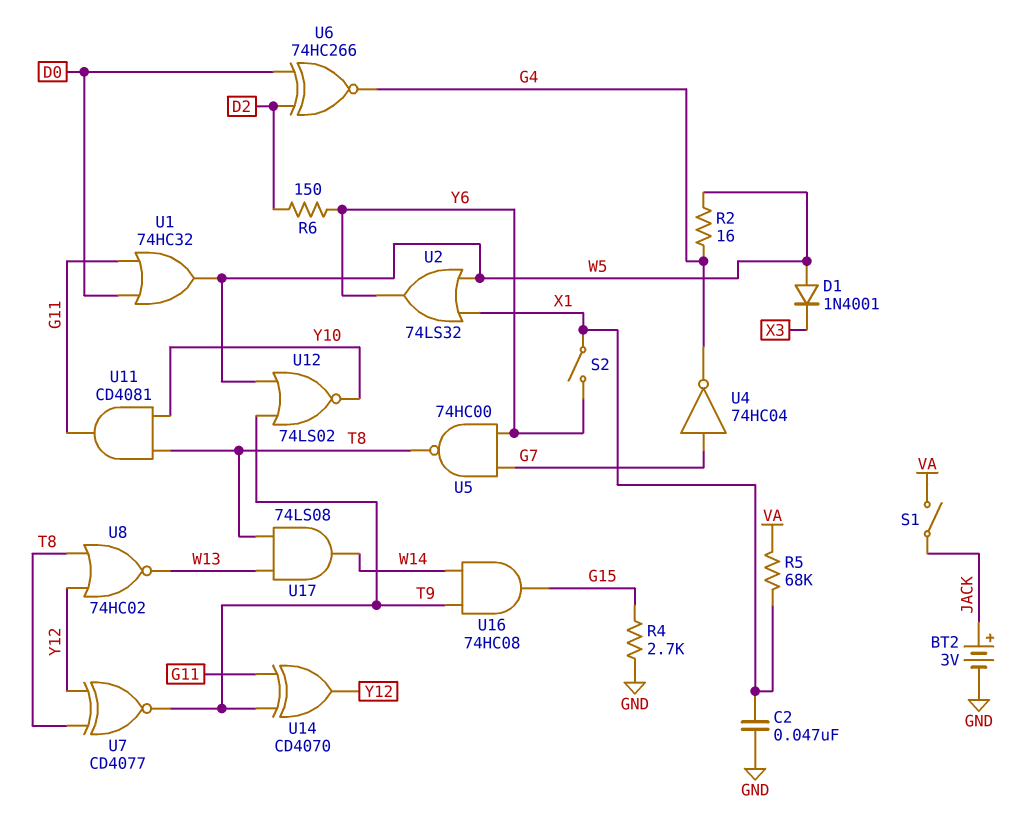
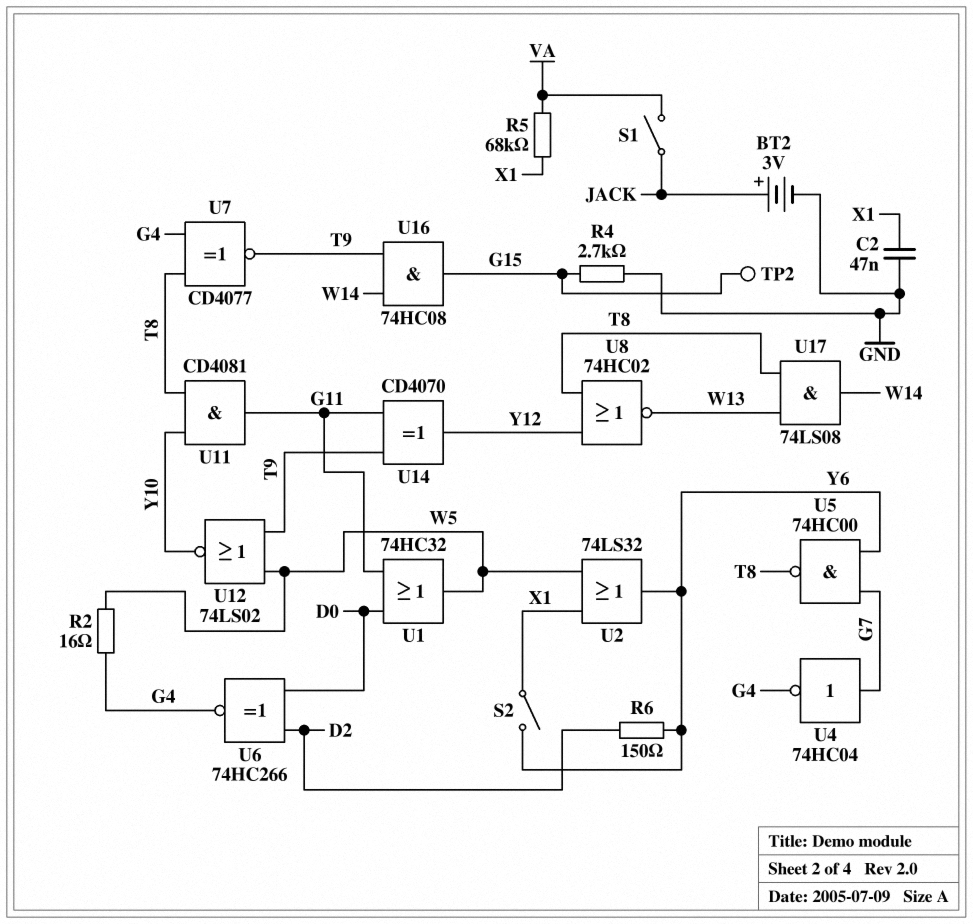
D1: diode 1N4001 (A W5, K X3) -> none
TP2: none -> test point (G15)
U7: XNOR CD4077 (in T8, in Y12, out T9) -> XNOR CD4077 (in G4, in T8, out T9)

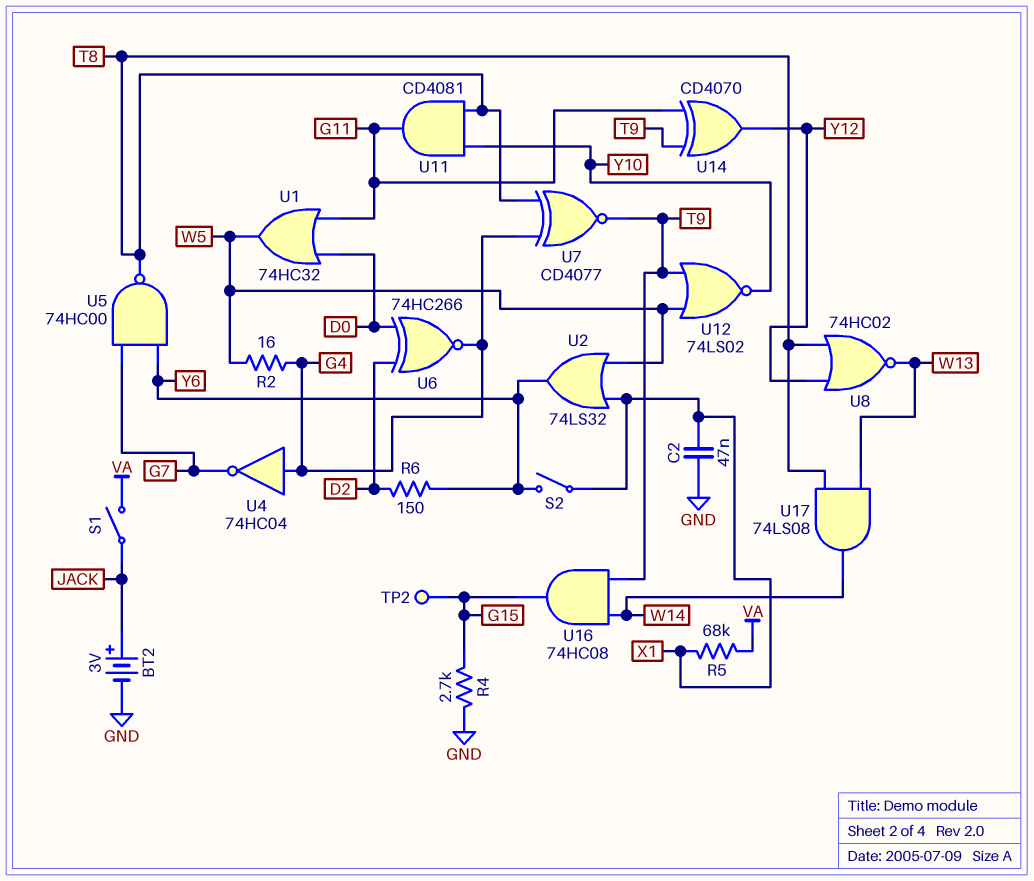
U4: NOT 74HC04 (in G7, out G4) -> NOT 74HC04 (in G4, out G7)

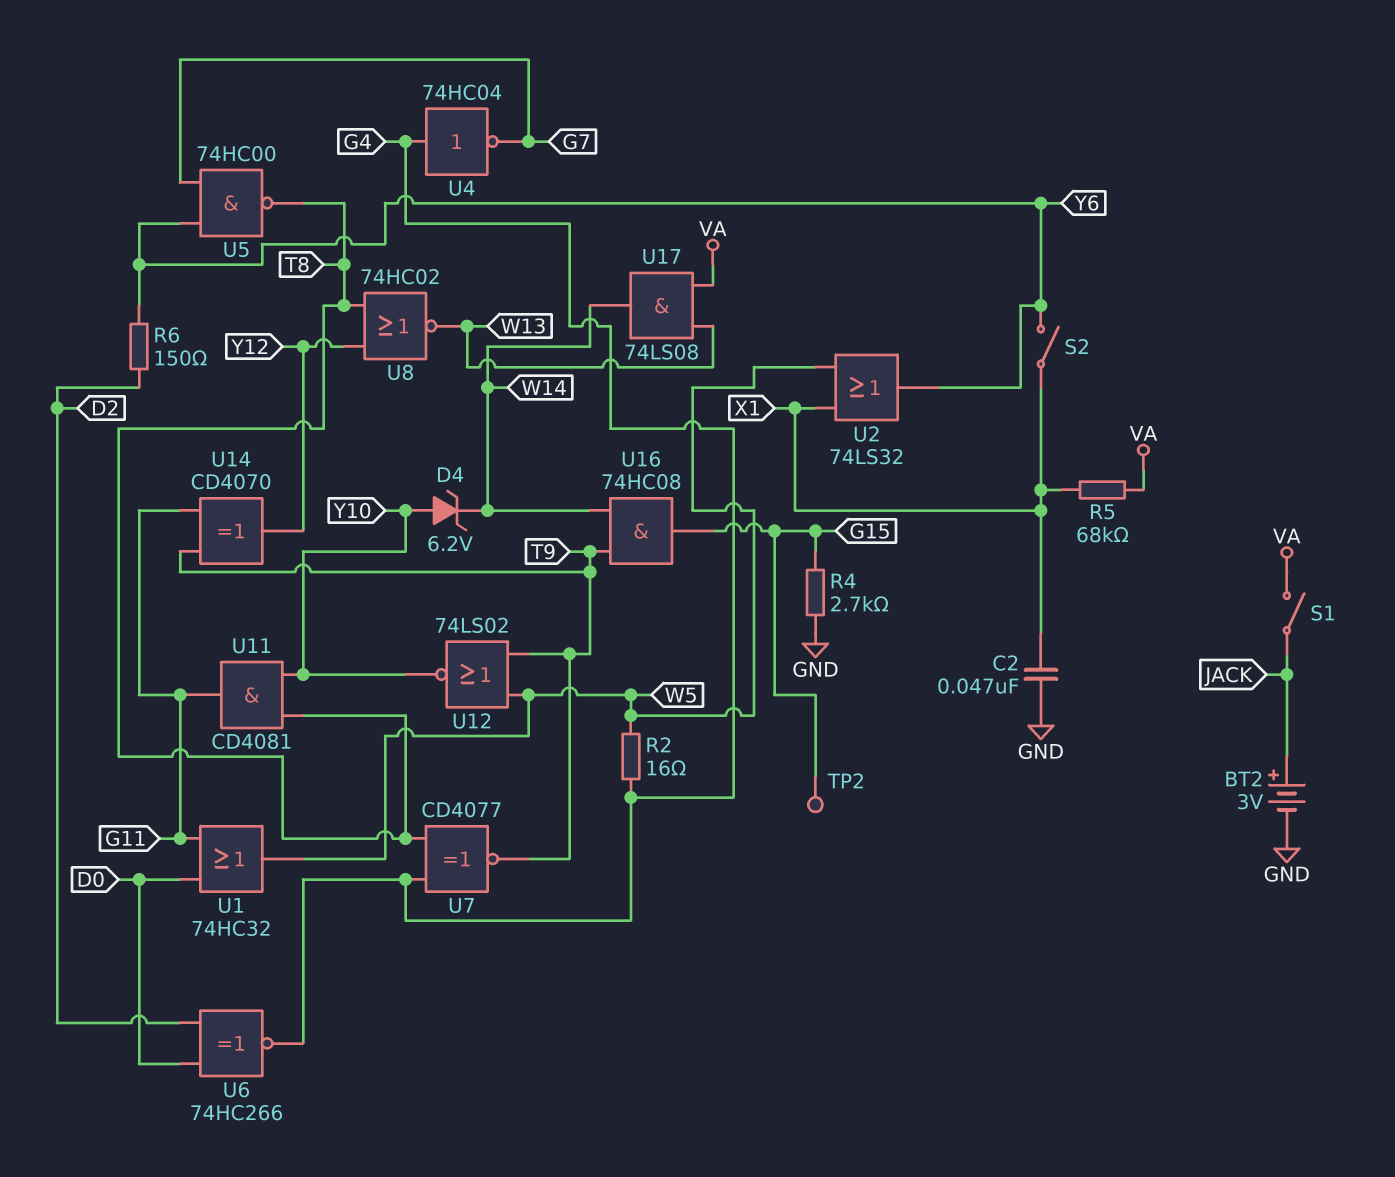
D4: none -> zener 6.2V (A Y10, K W14)
U17: AND 74LS08 (in T8, in W13, out W14) -> AND 74LS08 (in VA, in W13, out W14)

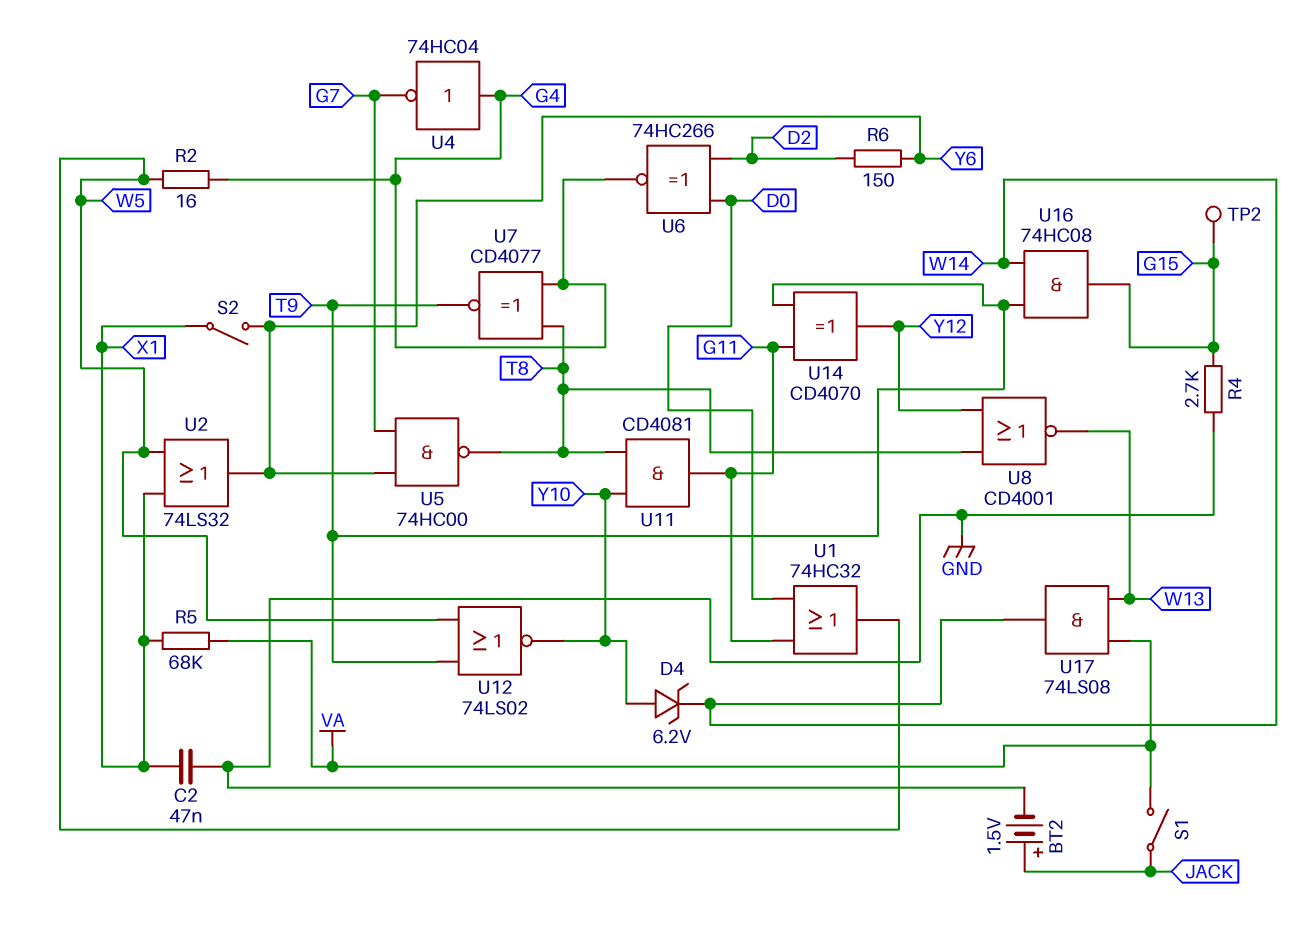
BT2: 3V (plus JACK, minus GND) -> 1.5V (plus JACK, minus GND)
U8: NOR 74HC02 (in T8, in Y12, out W13) -> NOR CD4001 (in T8, in Y12, out W13)

